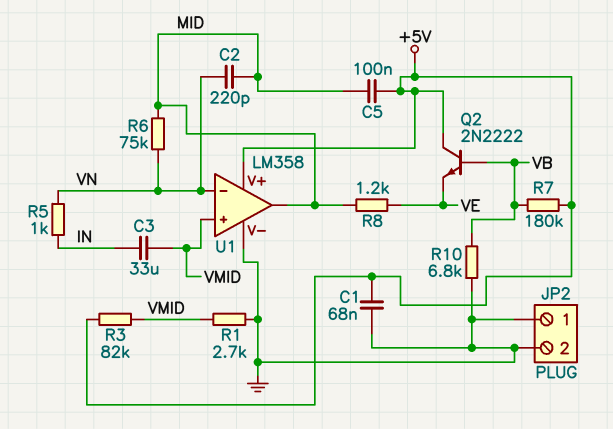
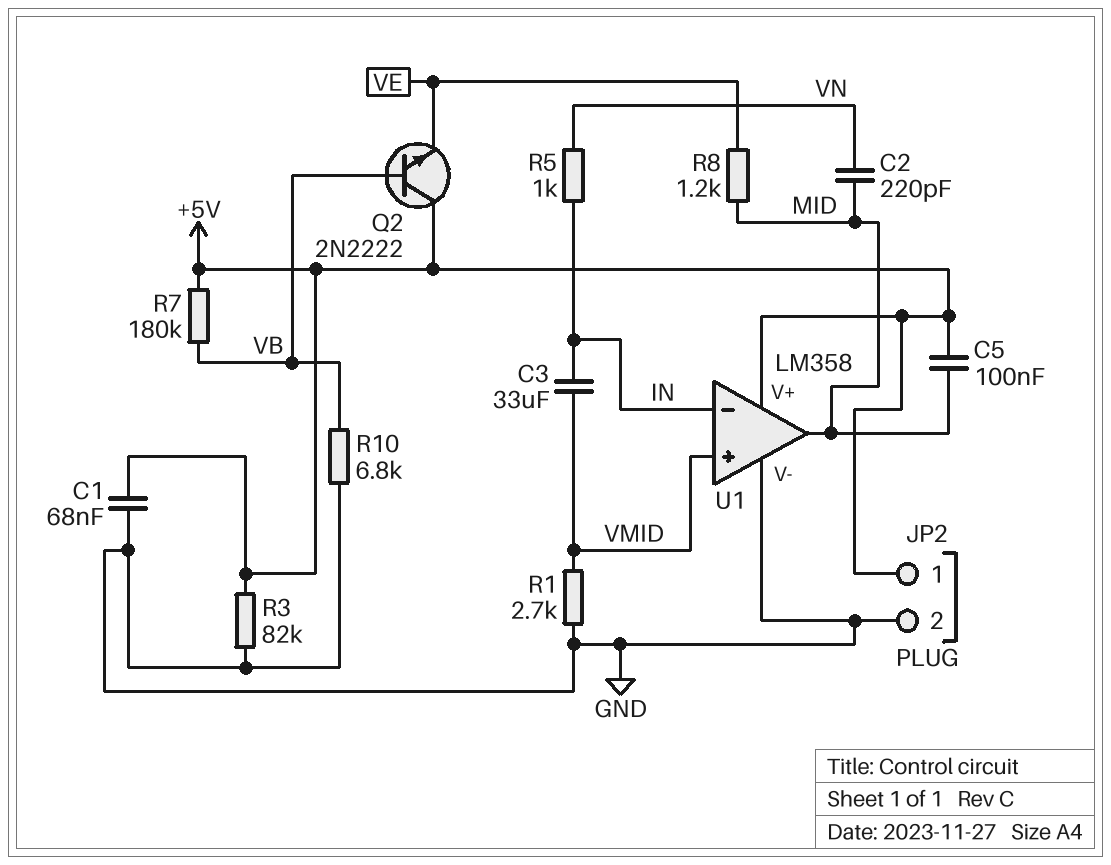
JP2 pin 1: GND -> +5V
R3: 82k (+5V, VMID) -> 82k (+5V, GND)
R6: 75k (MID, VN) -> none
U1 pin in-: VN -> IN

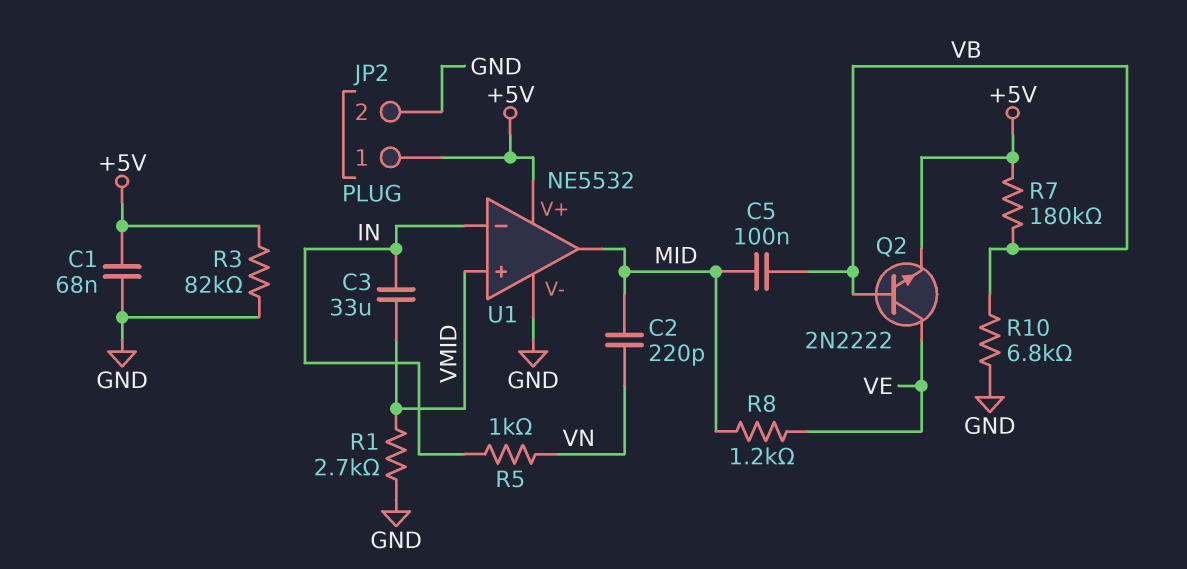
C5: 100nF (+5V, MID) -> 100nF (MID, VB)
Q2: NPN 2N2222 (B VB, C +5V, E VE) -> NPN 2N2222 (B VB, C VE, E +5V)
U1: LM358 -> NE5532

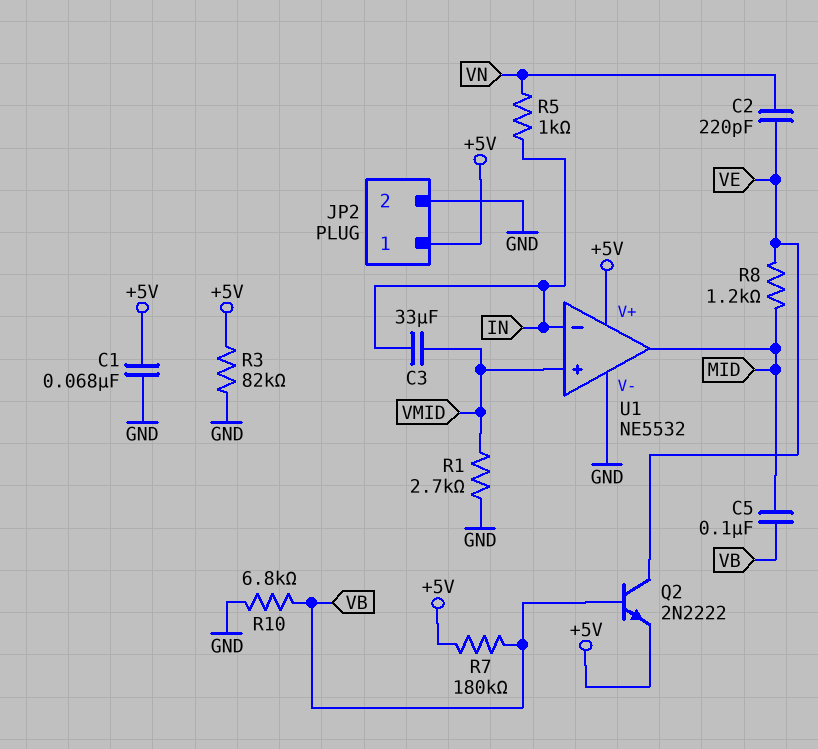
C2: 220pF (MID, VN) -> 220pF (VE, VN)

